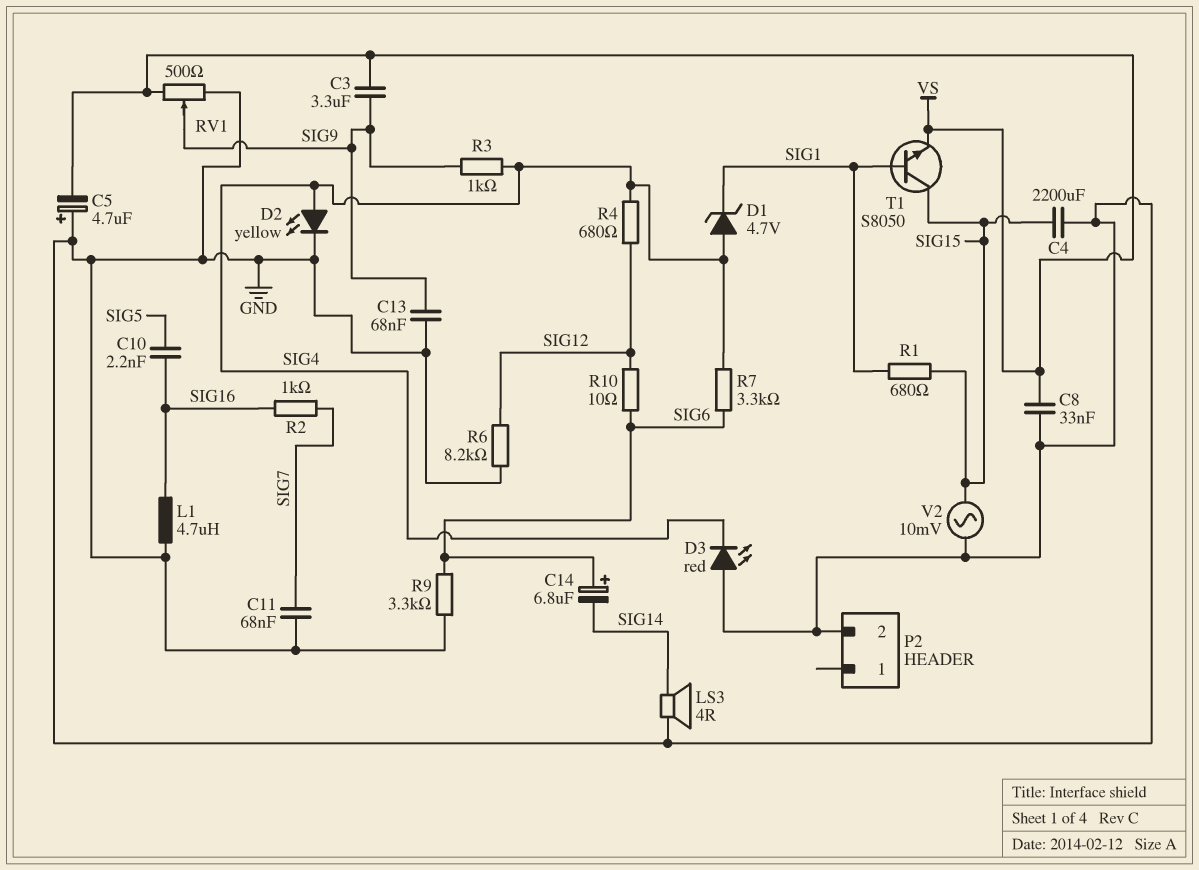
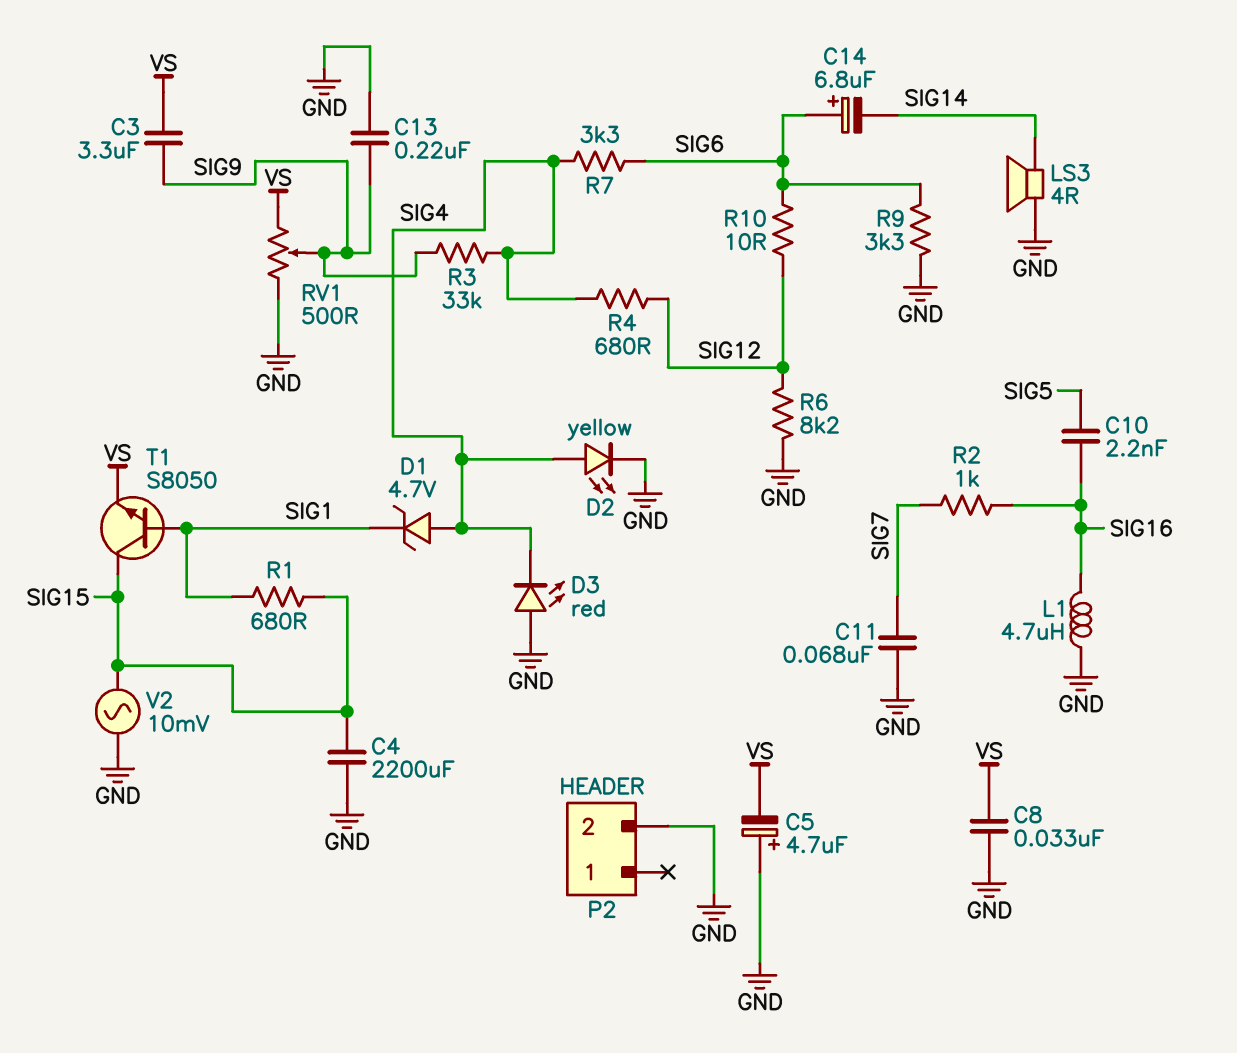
C13: 68nF (GND, SIG9) -> 220nF (GND, SIG9)
R3: 1k (SIG4, SIG9) -> 33k (SIG4, SIG9)

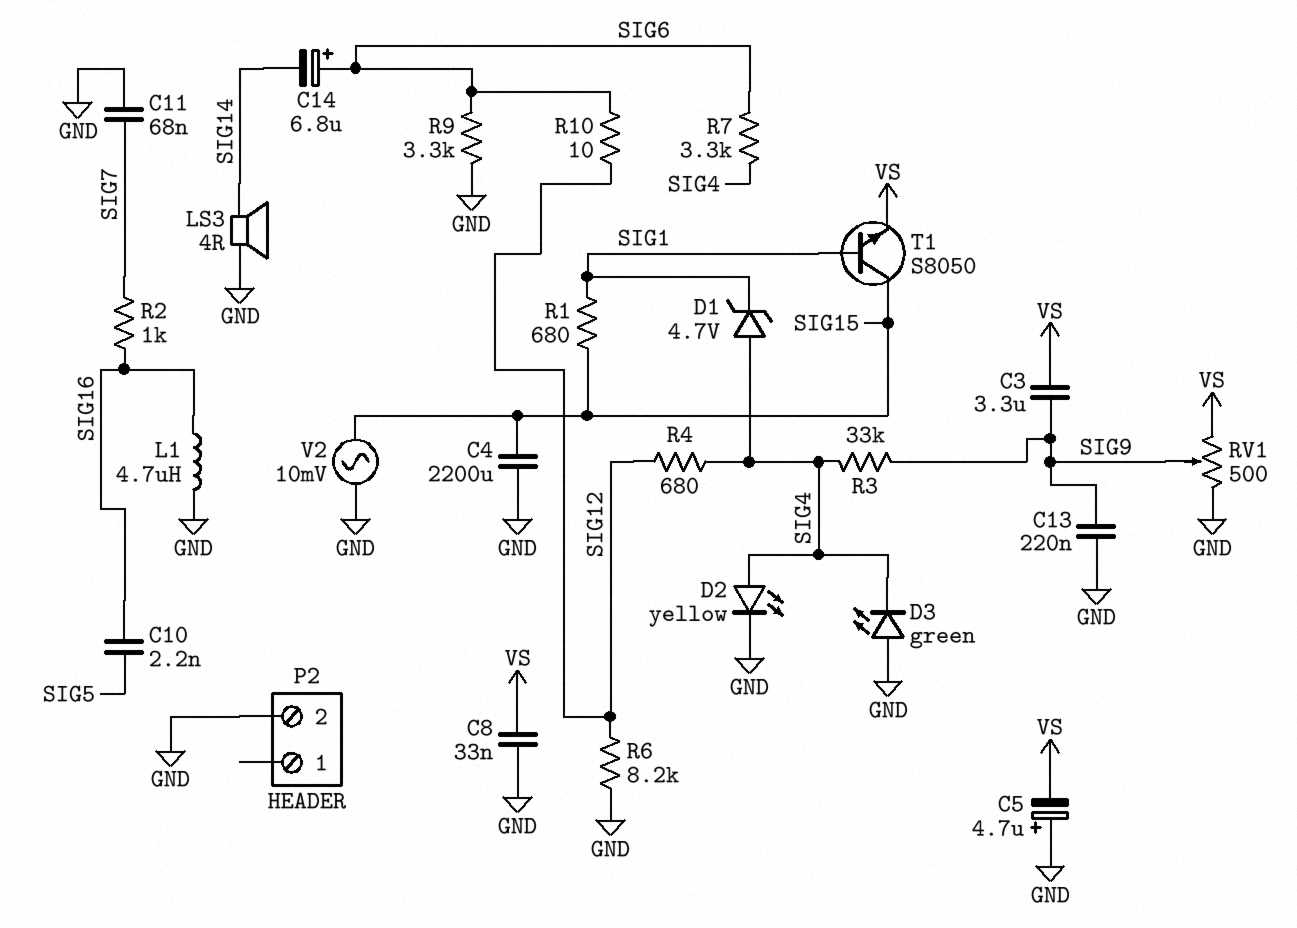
D3: LED red (A GND, K SIG4) -> LED green (A GND, K SIG4)

